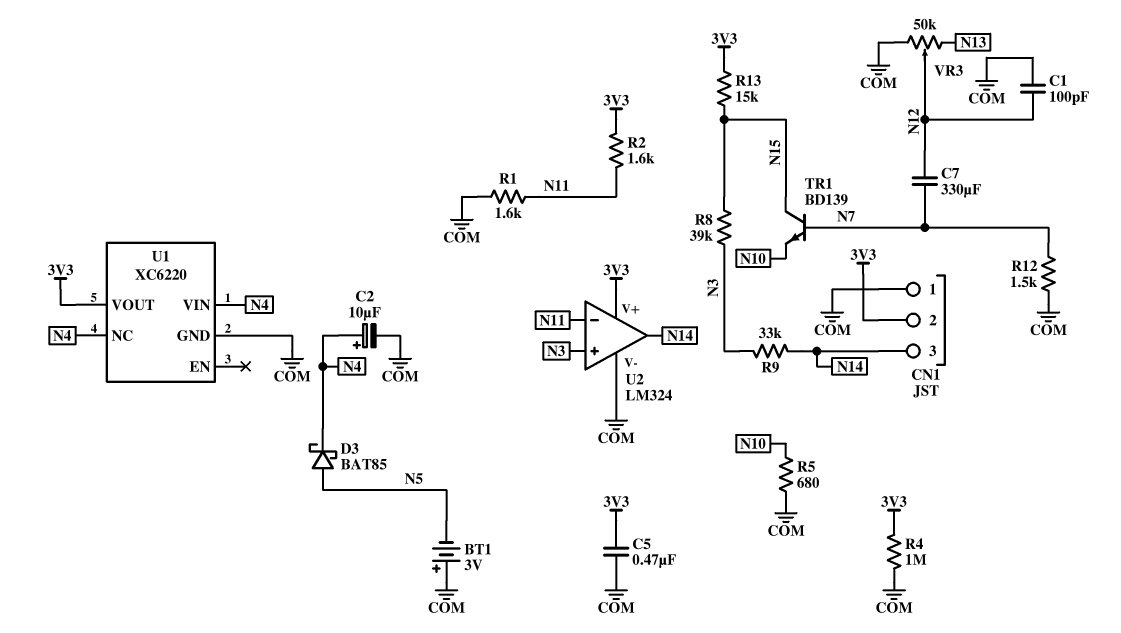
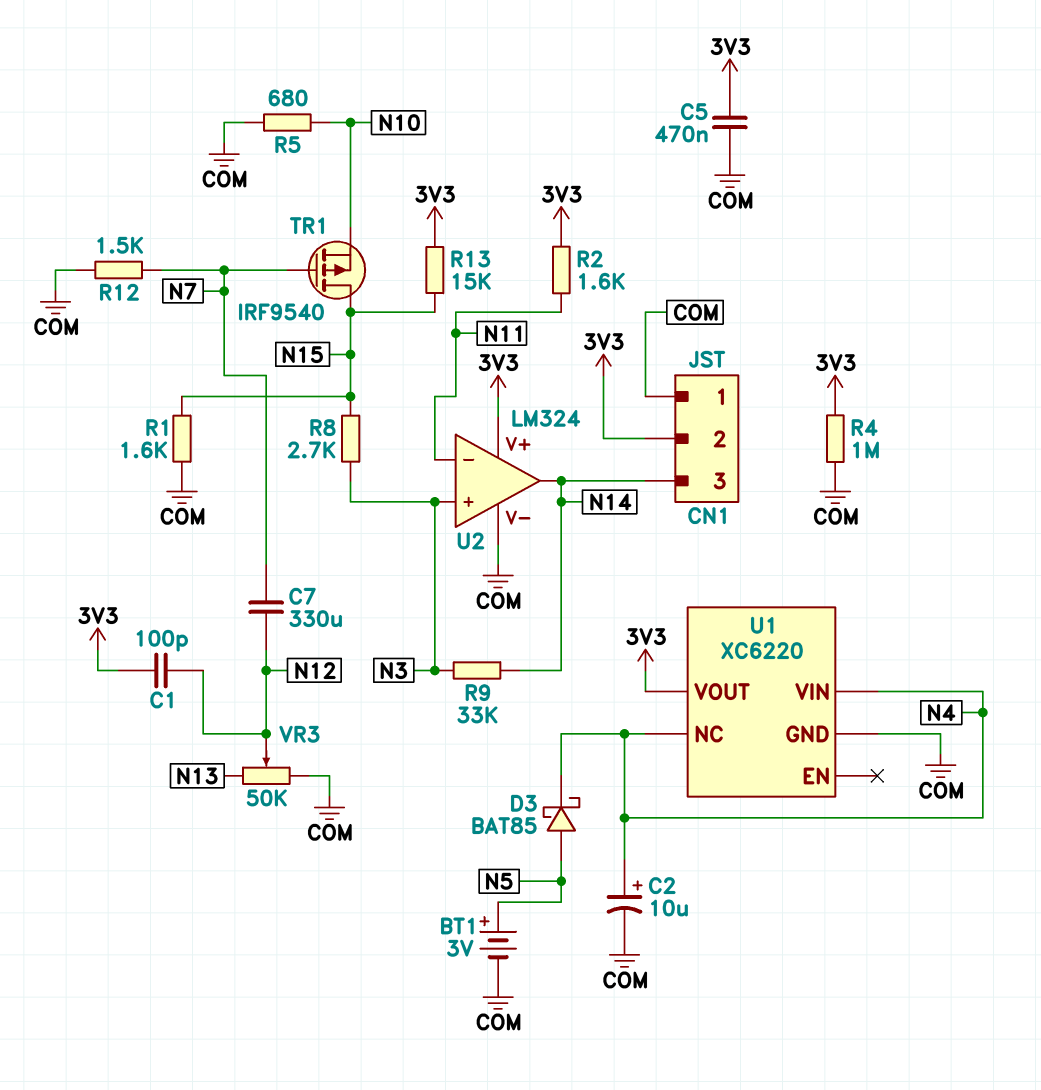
BT1: 3V (plus COM, minus N5) -> 3V (plus N5, minus COM)
C1: 100pF (COM, N12) -> 100pF (3V3, N12)
R1: 1.6k (COM, N11) -> 1.6k (COM, N15)
R8: 39k (N3, N15) -> 2.7k (N3, N15)
TR1: NPN BD139 (B N7, C N15, E N10) -> PMOS IRF9540 (G N7, D N15, S N10)

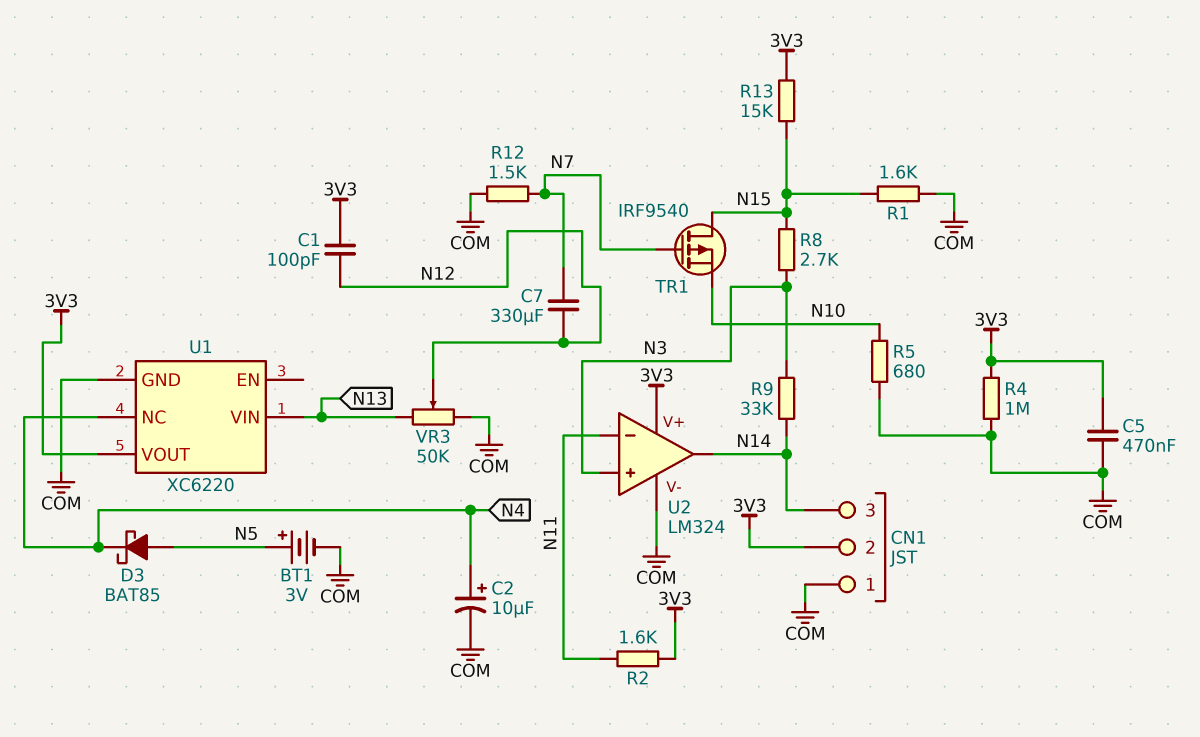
U1 pin VIN: N4 -> N13

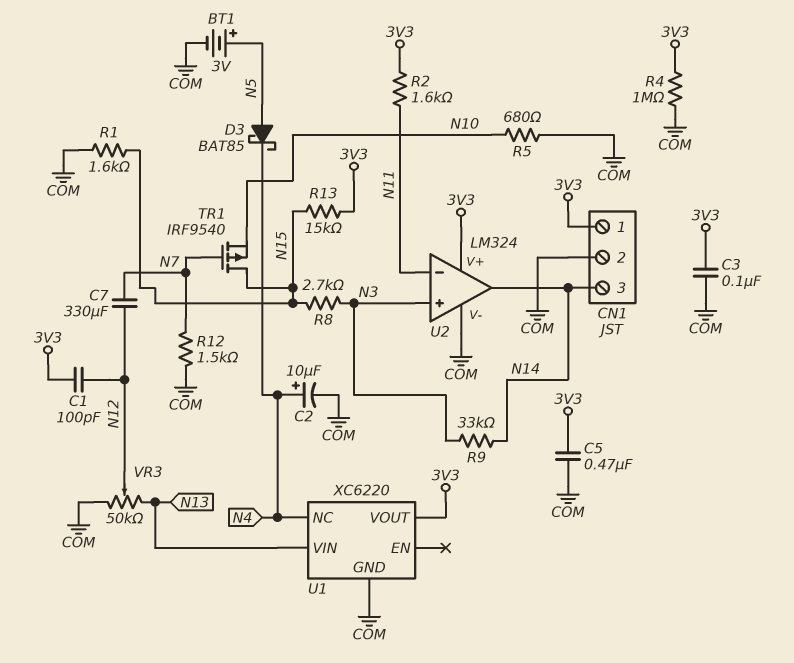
C3: none -> 100nF (3V3, COM)
CN1 pin 1: COM -> 3V3
CN1 pin 2: 3V3 -> COM

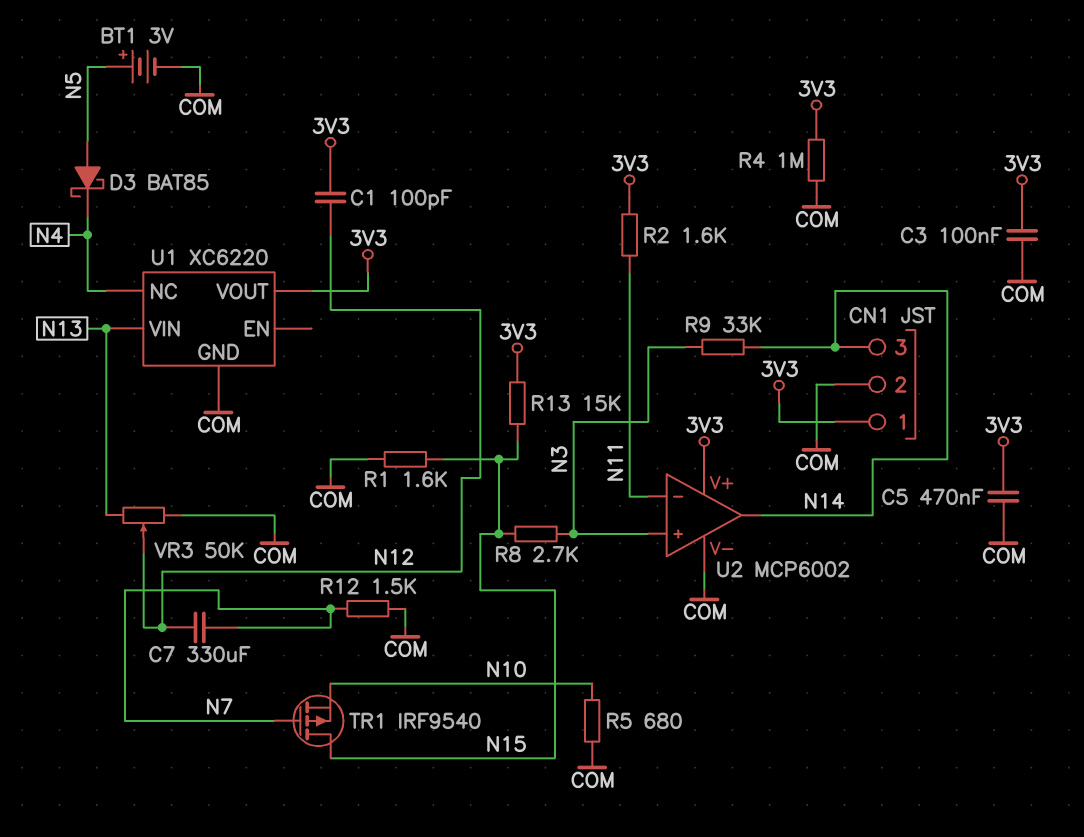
C2: 10uF (plus N4, minus COM) -> none
U2: LM324 -> MCP6002

